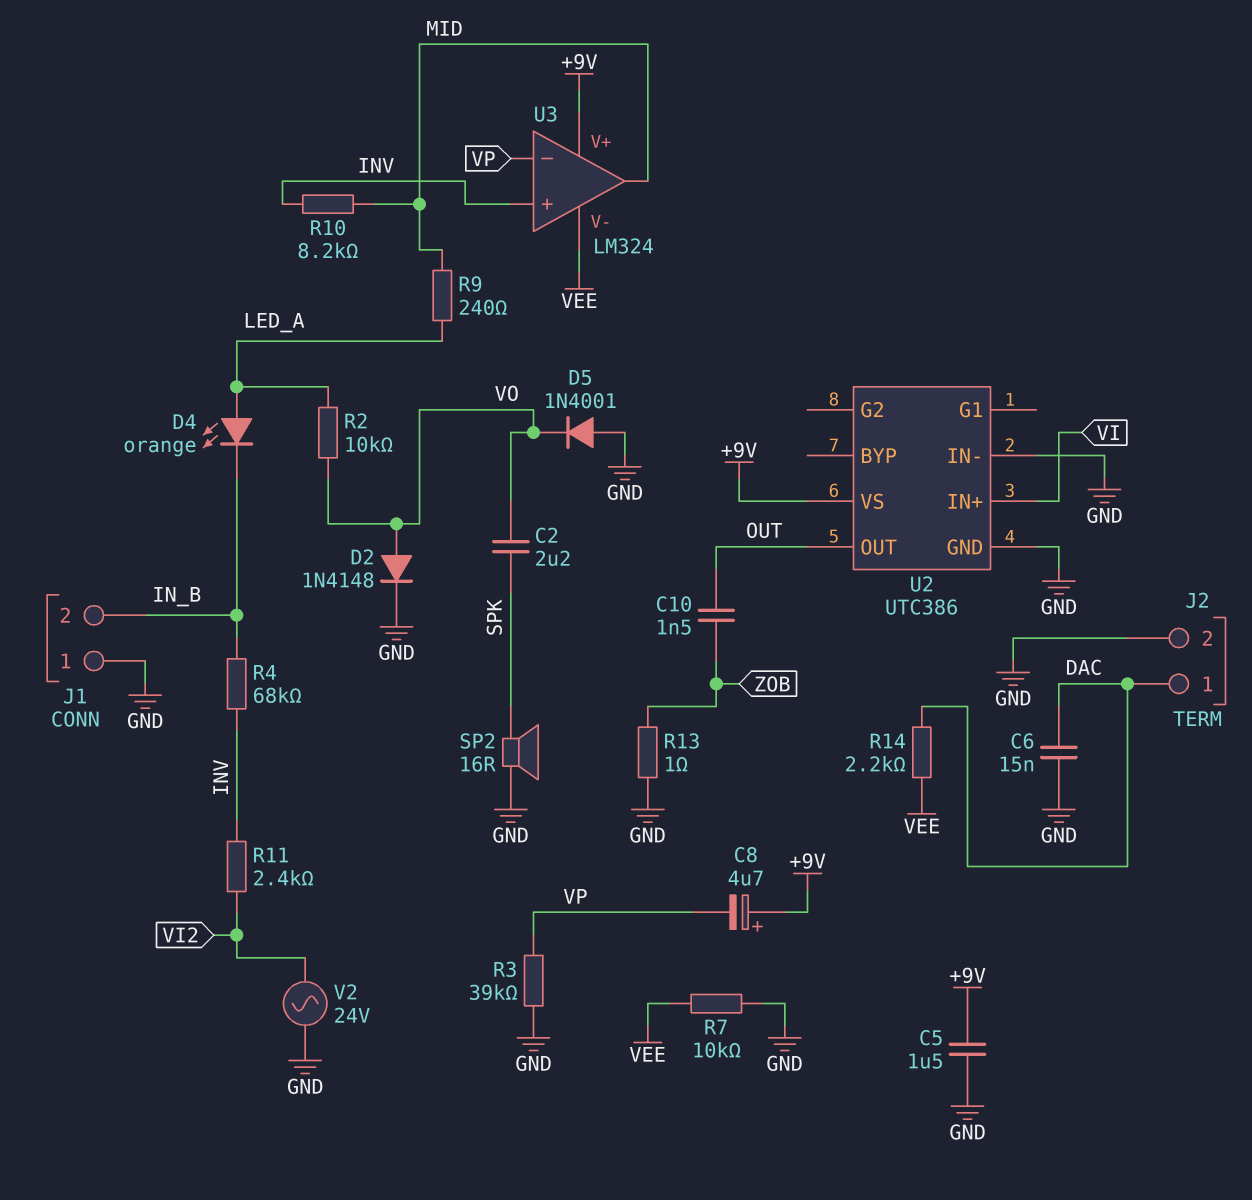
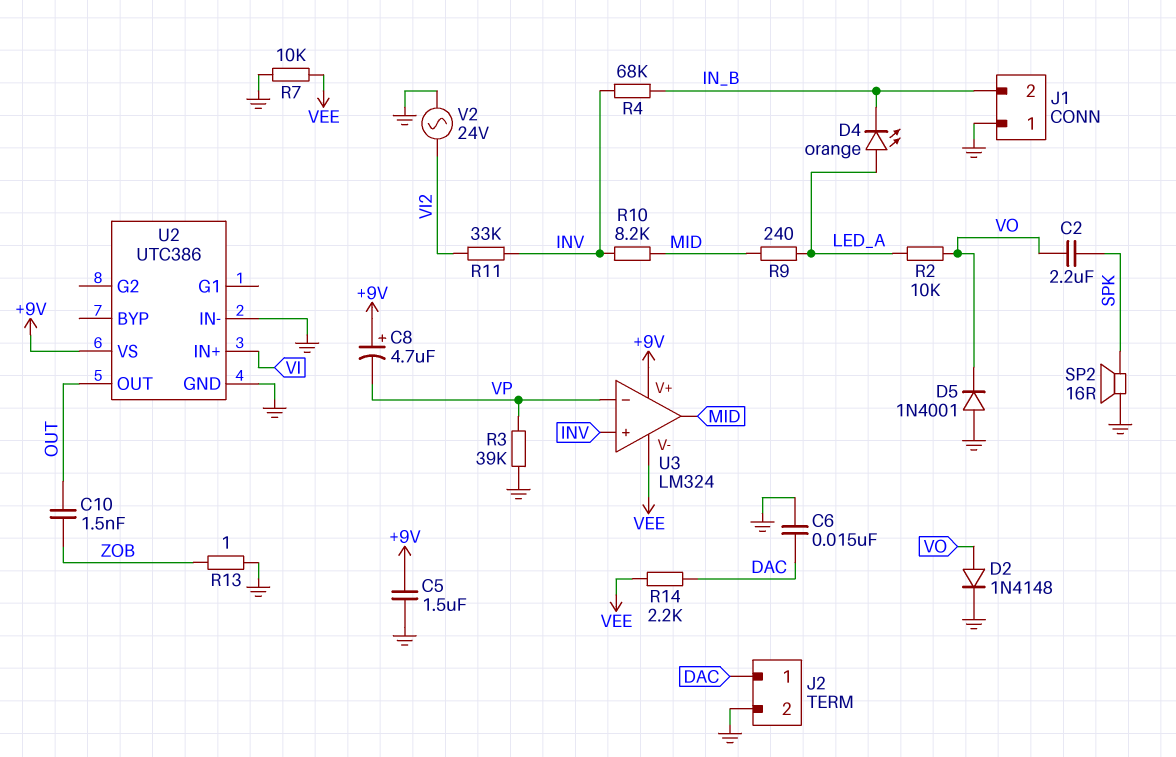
R11: 2.4k (INV, VI2) -> 33k (INV, VI2)

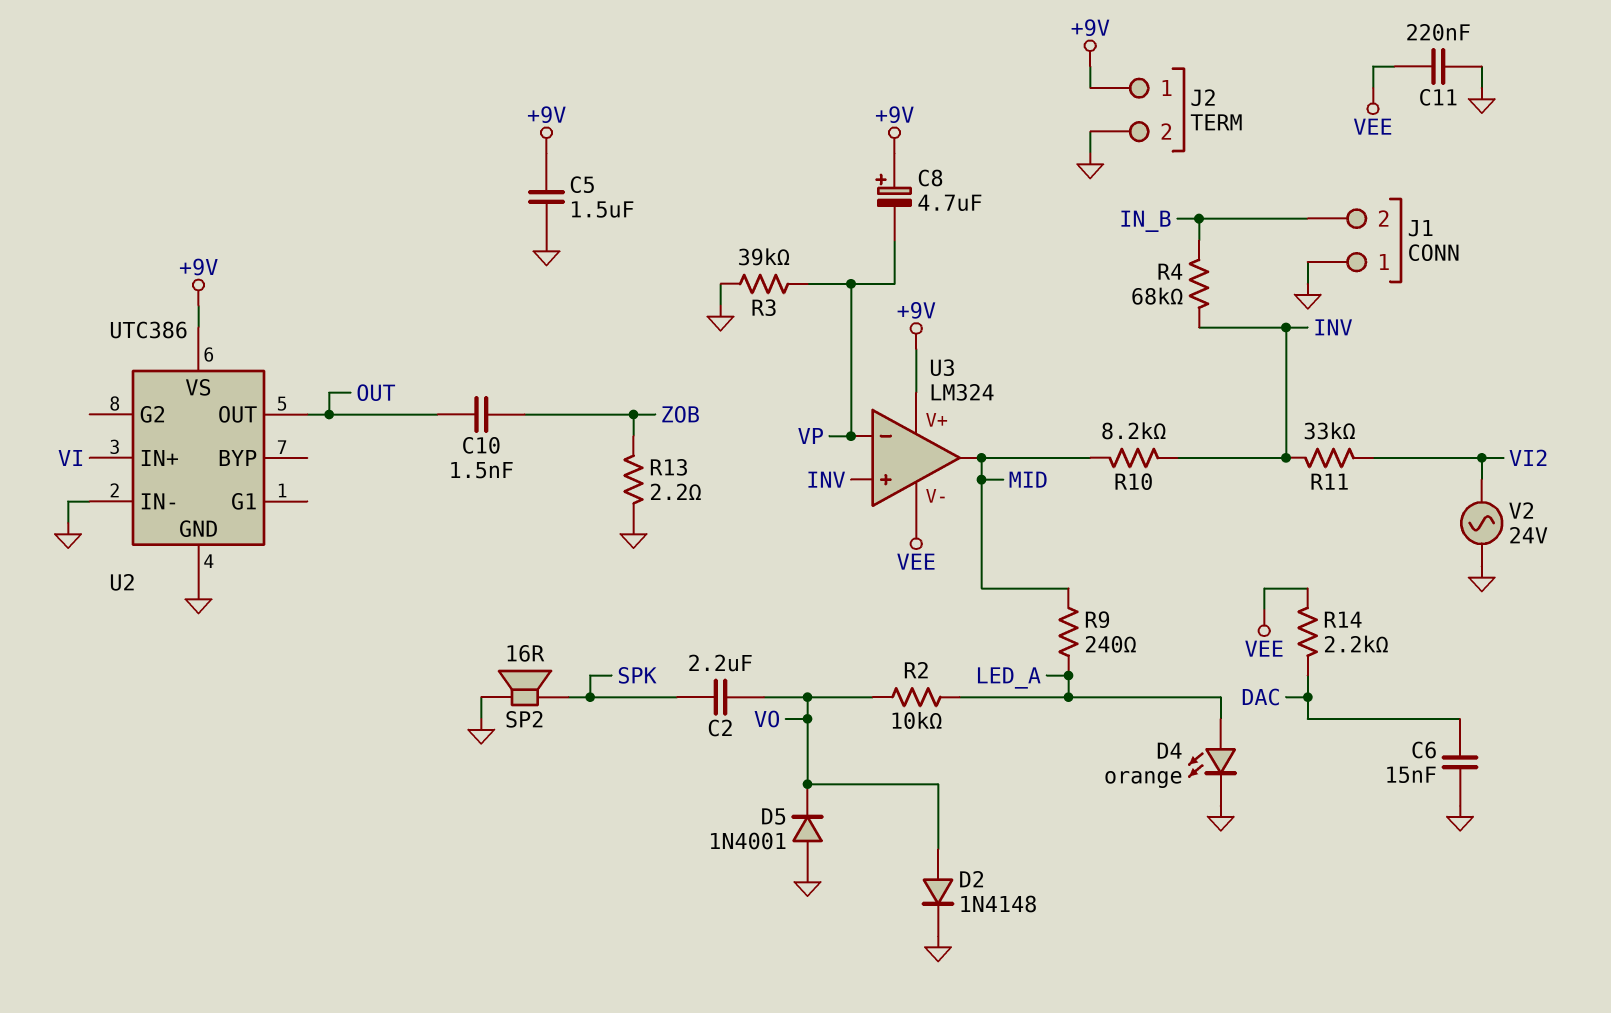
C11: none -> 220nF (GND, VEE)
D4: LED orange (A LED_A, K IN_B) -> LED orange (A LED_A, K GND)
J2 pin 1: DAC -> +9V
R7: 10k (GND, VEE) -> none
R13: 1 (GND, ZOB) -> 2.2 (GND, ZOB)

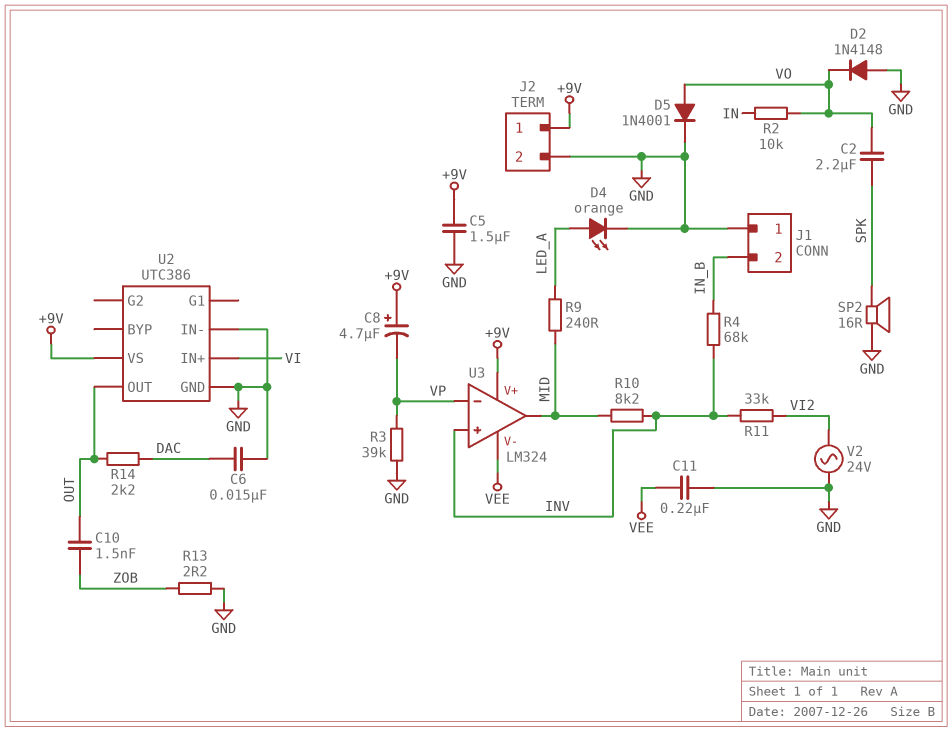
D2: diode 1N4148 (A VO, K GND) -> diode 1N4148 (A GND, K VO)
D5: diode 1N4001 (A GND, K VO) -> diode 1N4001 (A VO, K GND)
R2: 10k (LED_A, VO) -> 10k (IN, VO)
R14: 2.2k (DAC, VEE) -> 2.2k (DAC, OUT)

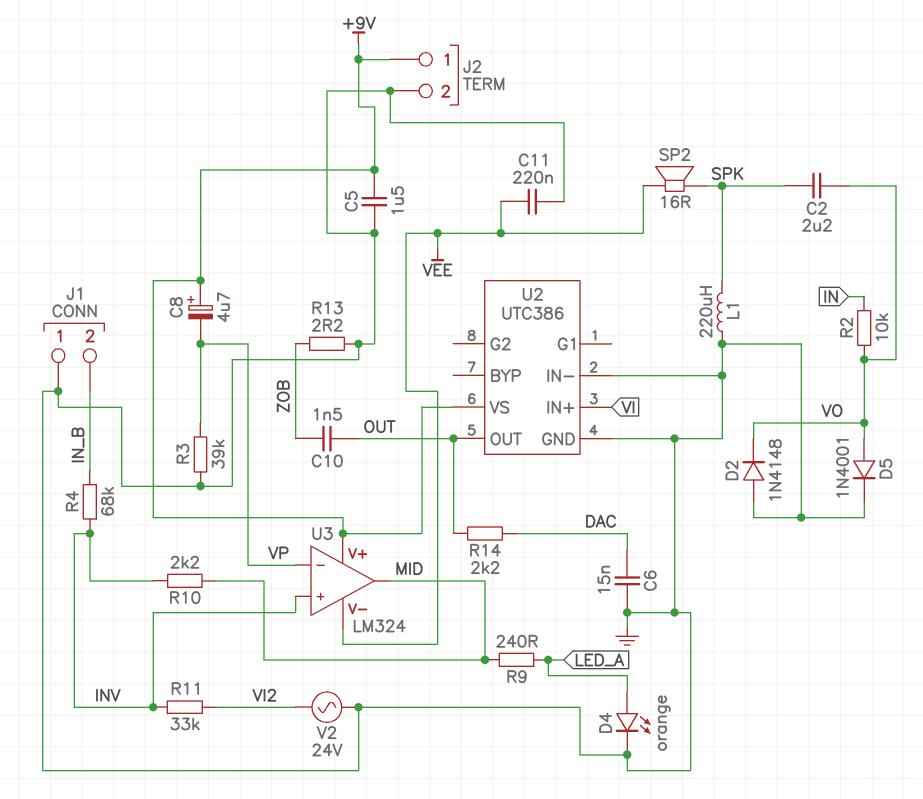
L1: none -> 220uH (GND, SPK)
R10: 8.2k (INV, MID) -> 2.2k (INV, MID)
SP2: speaker 16R (GND, SPK) -> speaker 16R (SPK, VEE)

